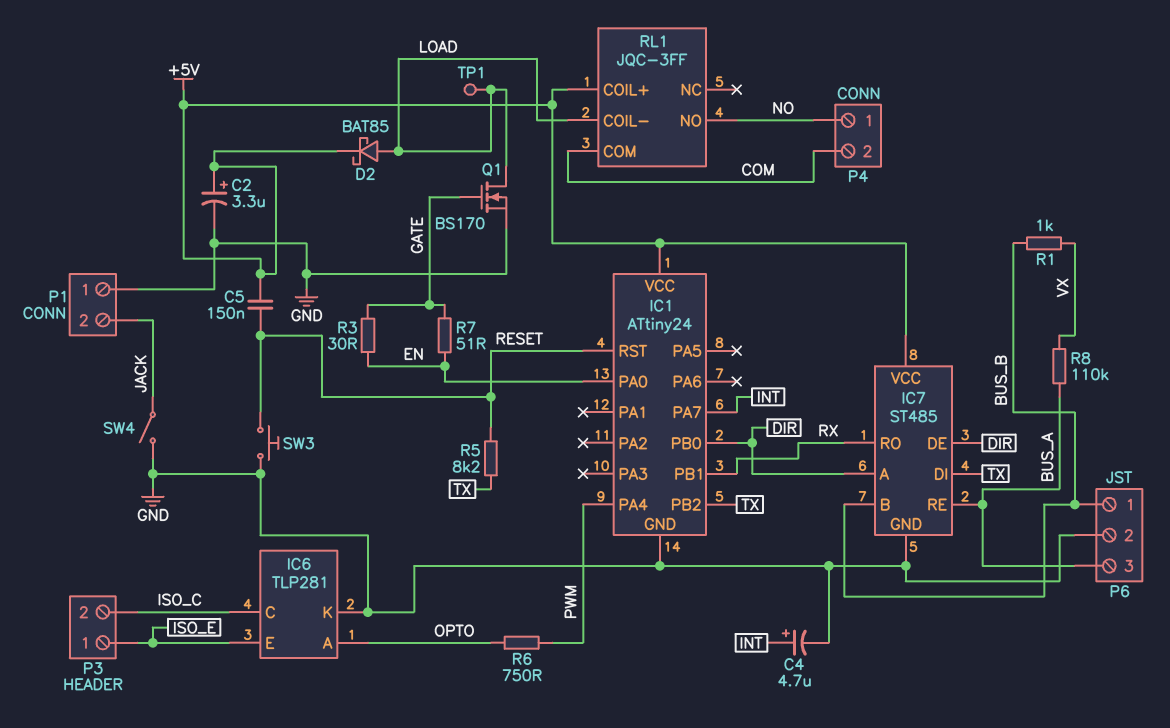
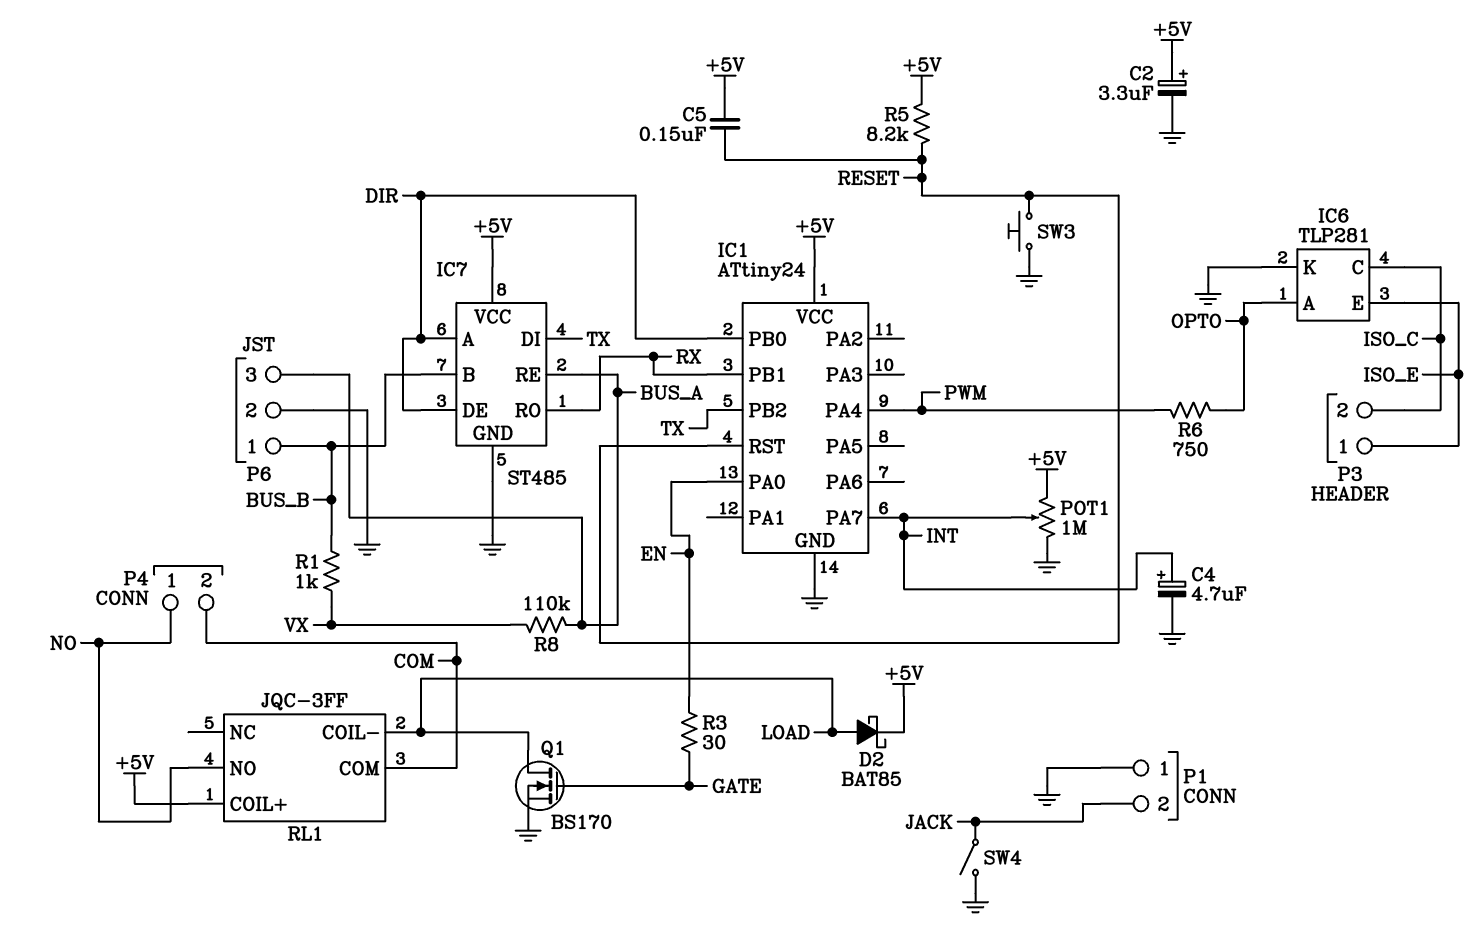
POT1: none -> 1M (+5V, GND, wiper INT)
R5: 8.2k (RESET, TX) -> 8.2k (+5V, RESET)
R7: 51 (EN, GATE) -> none
TP1: test point (LOAD) -> none

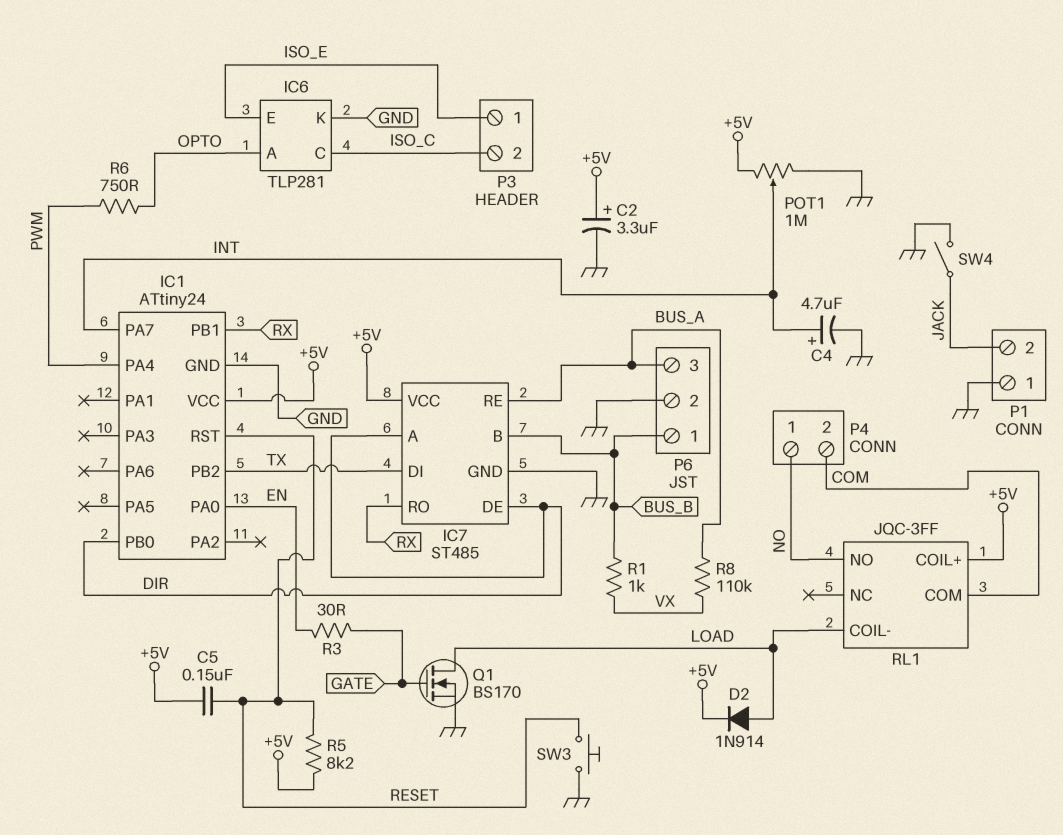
D2: schottky BAT85 (A LOAD, K +5V) -> diode 1N914 (A LOAD, K +5V)

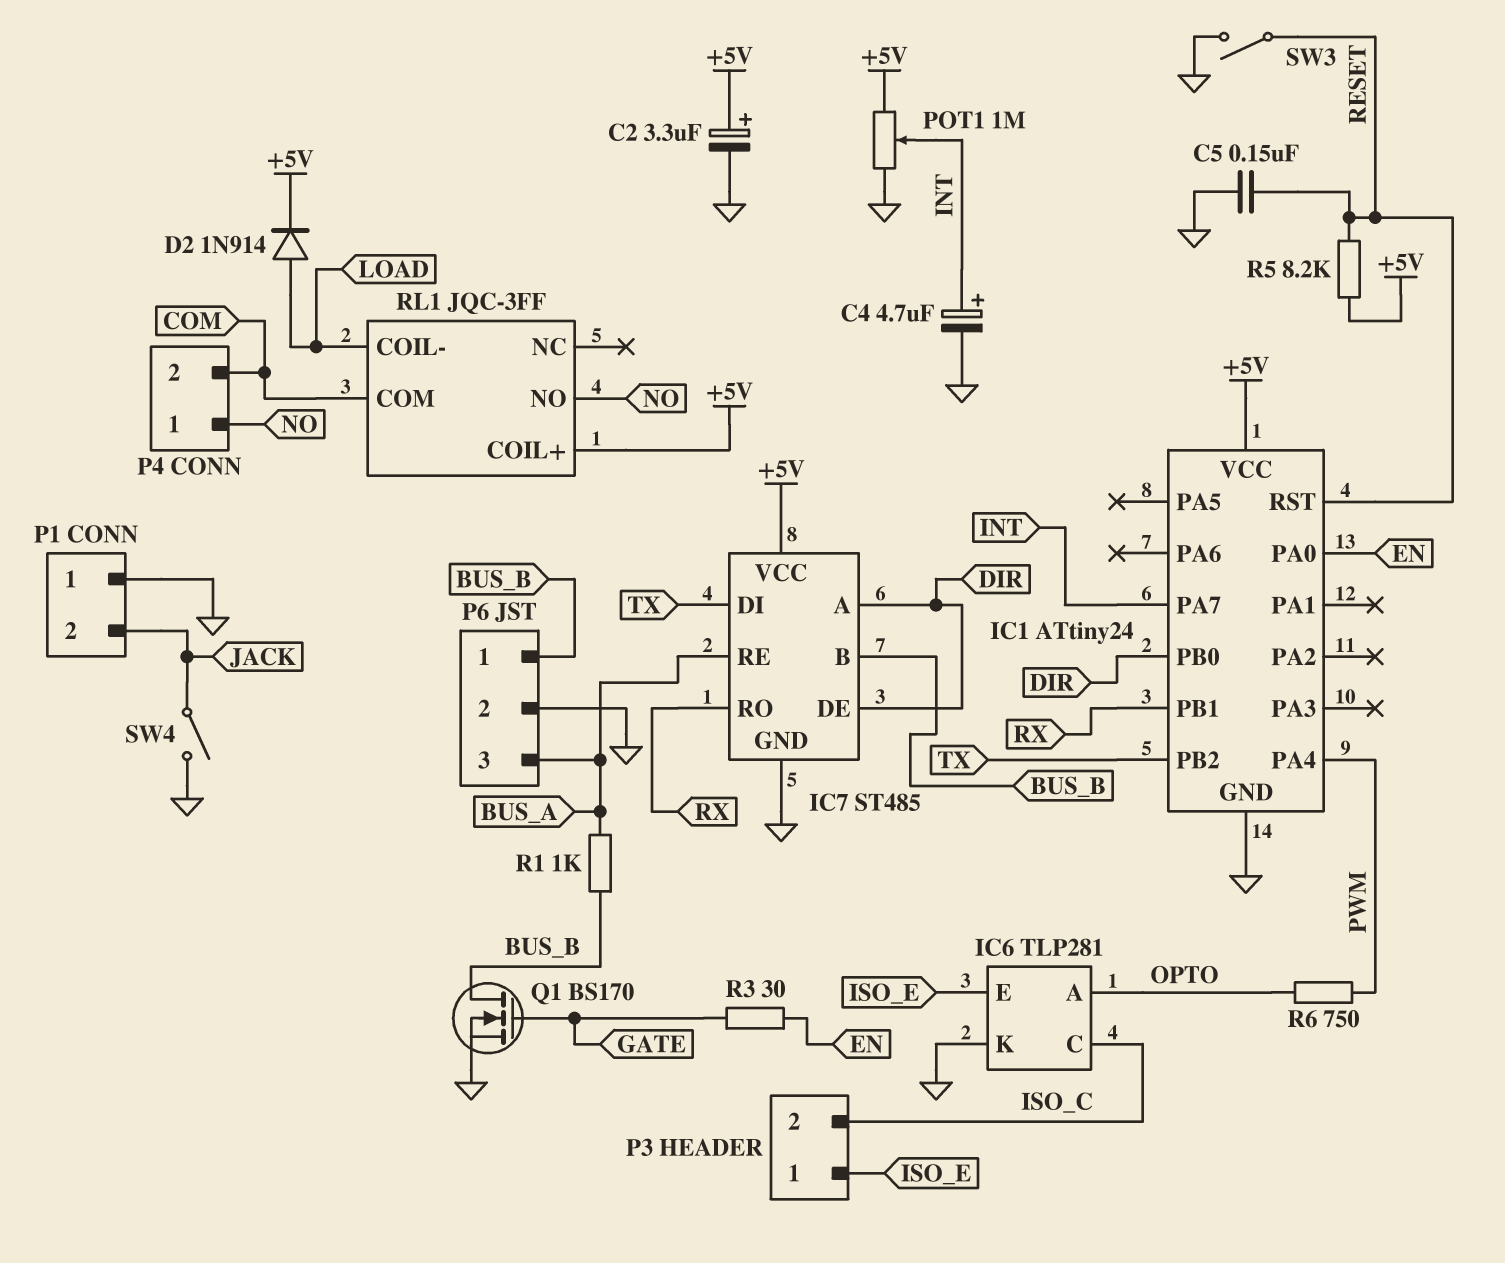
C5: 150nF (+5V, RESET) -> 150nF (GND, RESET)
Q1: NMOS BS170 (G GATE, D LOAD, S GND) -> NMOS BS170 (G GATE, D BUS_B, S GND)
R1: 1k (BUS_B, VX) -> 1k (BUS_A, BUS_B)
R8: 110k (BUS_A, VX) -> none
SW3: button (GND, RESET) -> switch (GND, RESET)

